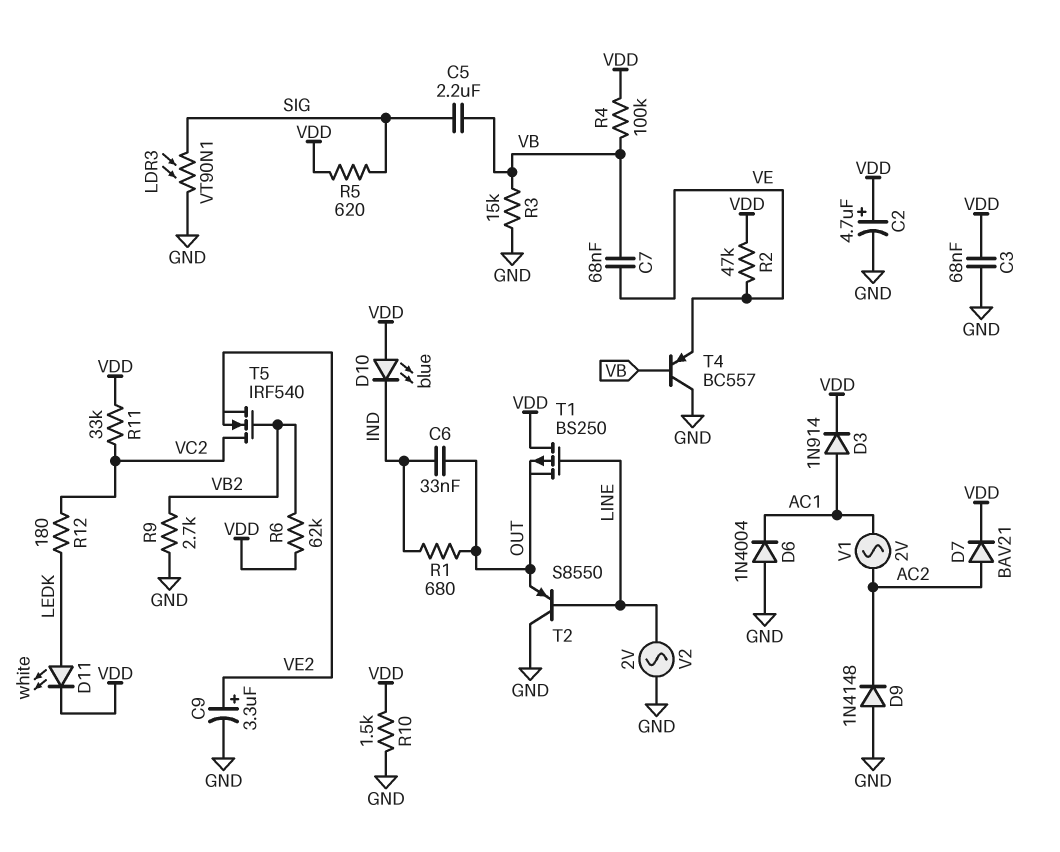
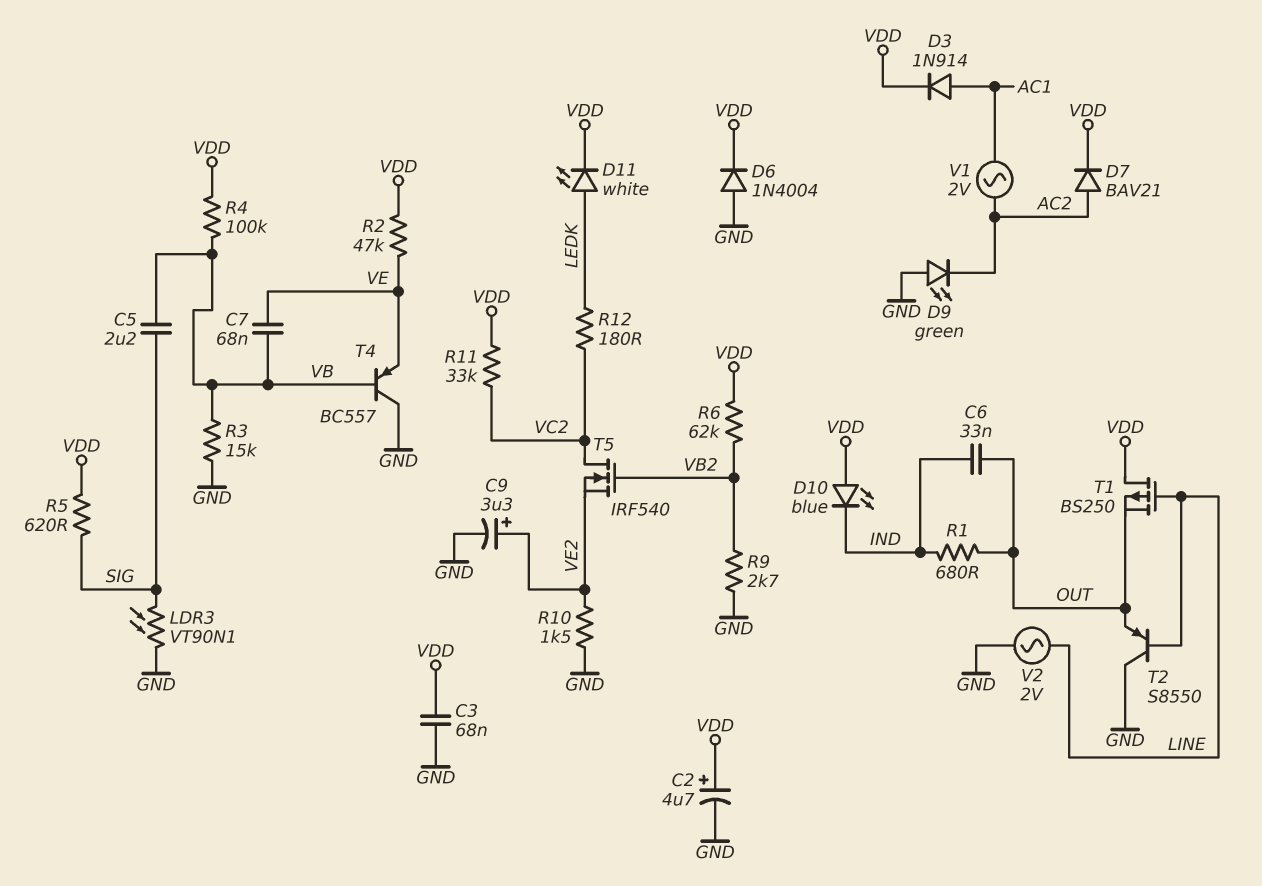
D6: diode 1N4004 (A GND, K AC1) -> diode 1N4004 (A GND, K VDD)
D9: diode 1N4148 (A GND, K AC2) -> LED green (A GND, K AC2)
R10: 1.5k (GND, VDD) -> 1.5k (GND, VE2)

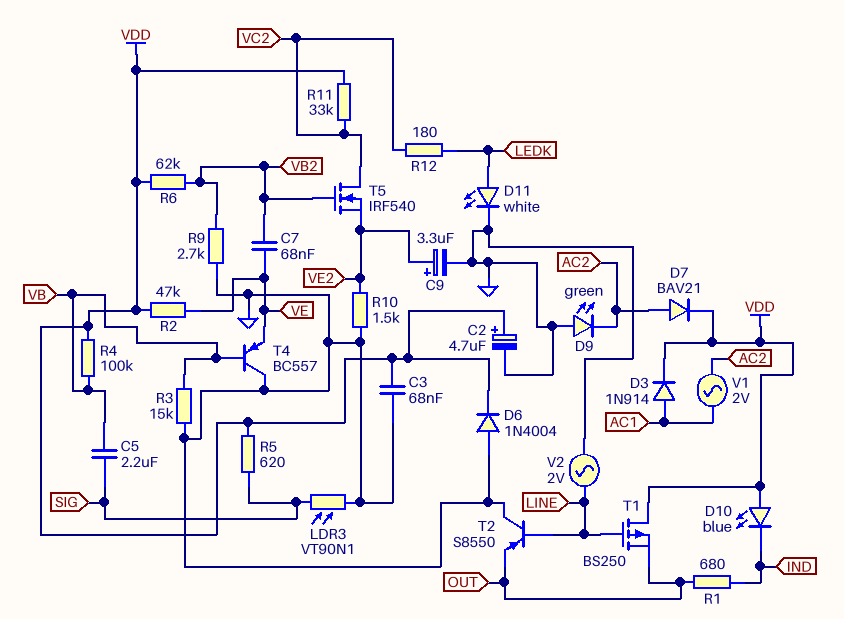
C6: 33nF (IND, OUT) -> none
C7: 68nF (VB, VE) -> 68nF (VB2, VE)
D11: LED white (A LEDK, K VDD) -> LED white (A LEDK, K GND)

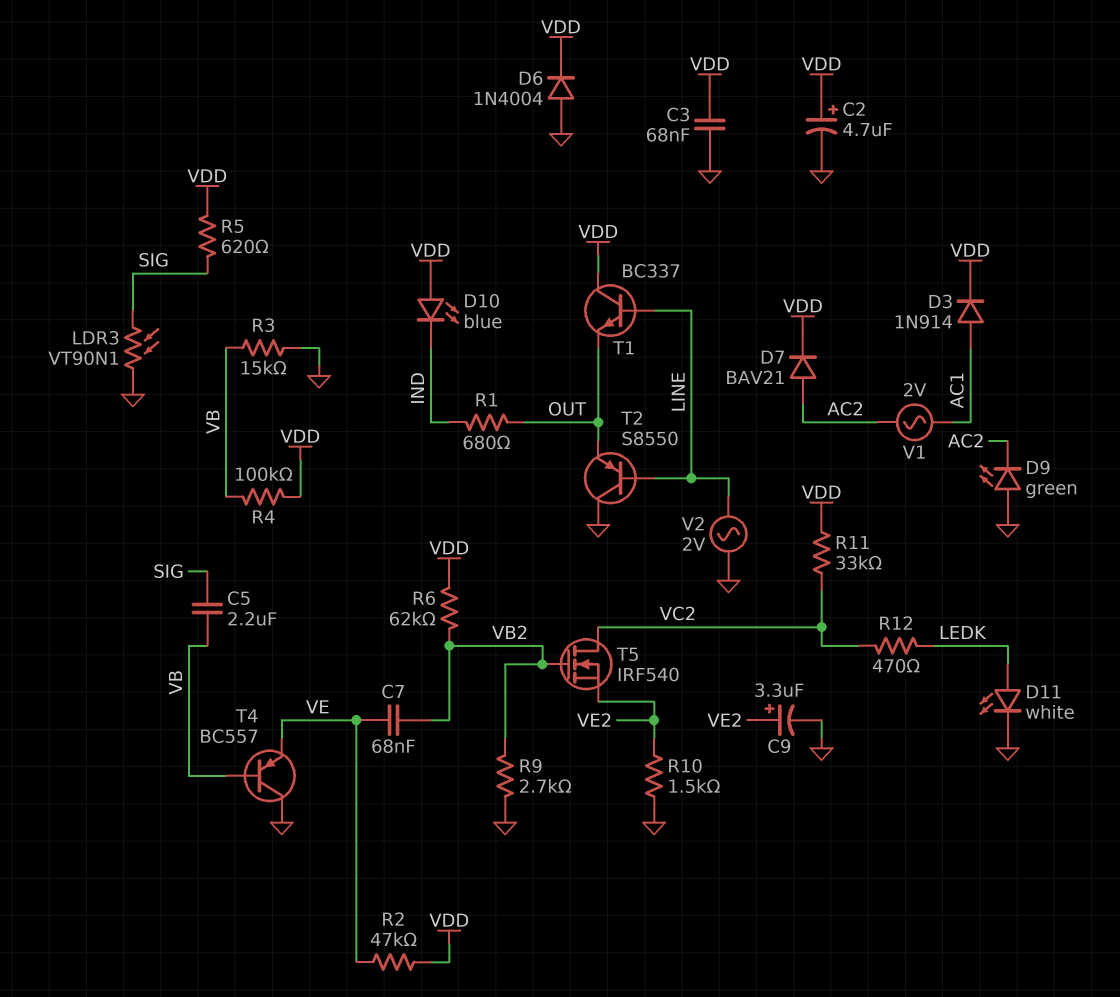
R12: 180 (LEDK, VC2) -> 470 (LEDK, VC2)
T1: PMOS BS250 (G LINE, D VDD, S OUT) -> NPN BC337 (B LINE, C VDD, E OUT)

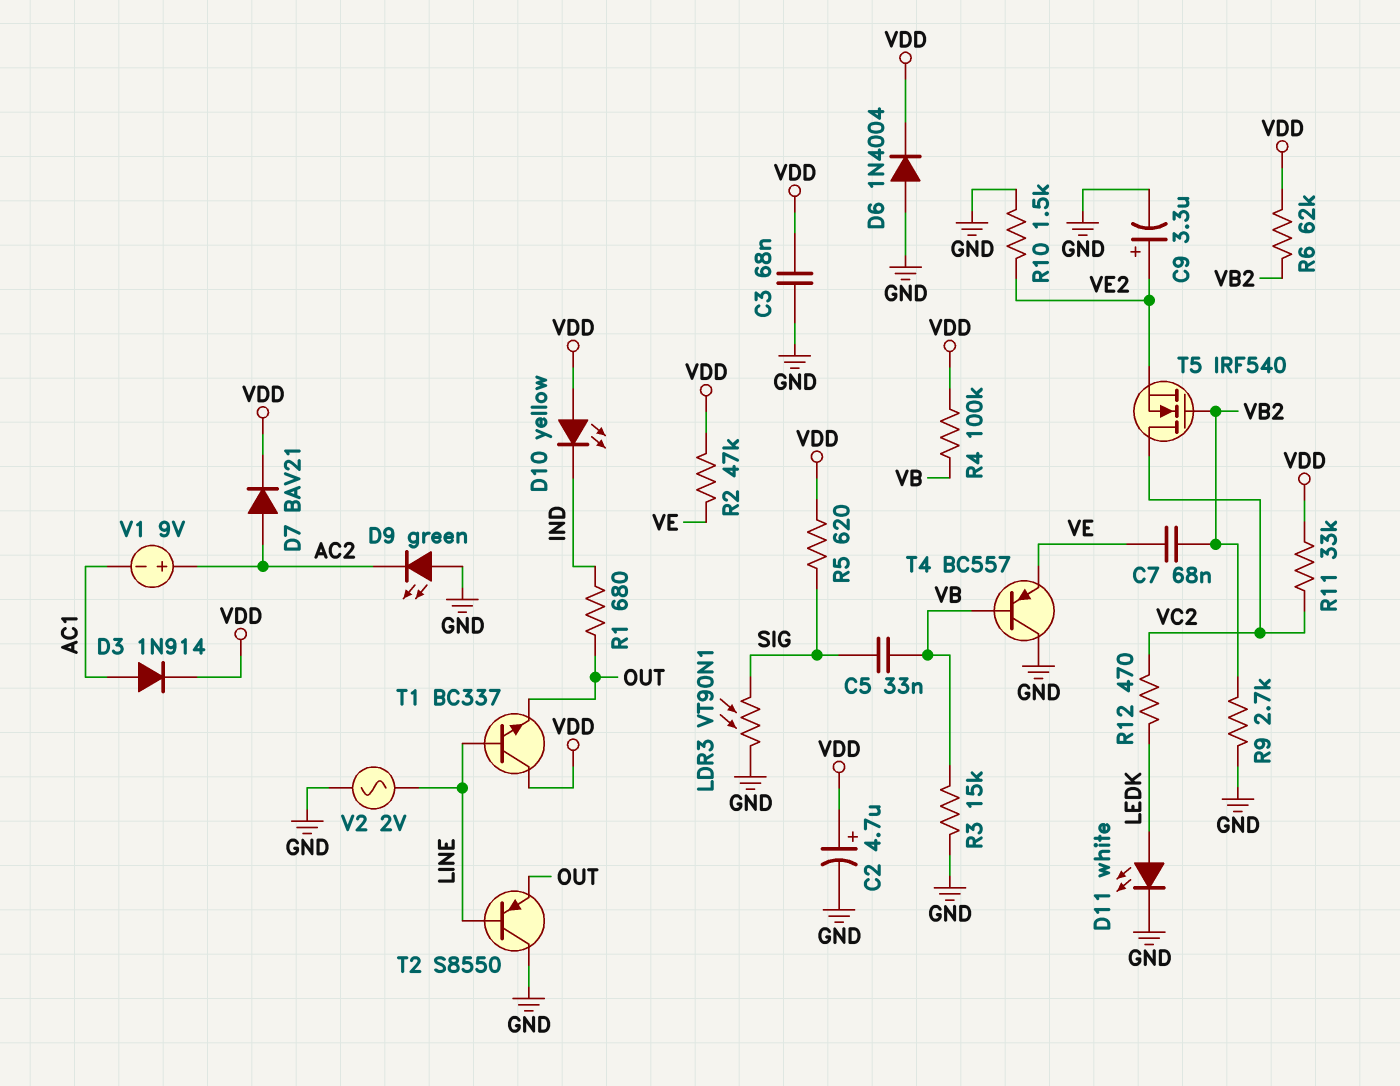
C5: 2.2uF (SIG, VB) -> 33nF (SIG, VB)
D10: LED blue (A VDD, K IND) -> LED yellow (A VDD, K IND)
V1: AC 2V (AC1, AC2) -> 9V (plus AC2, minus AC1)

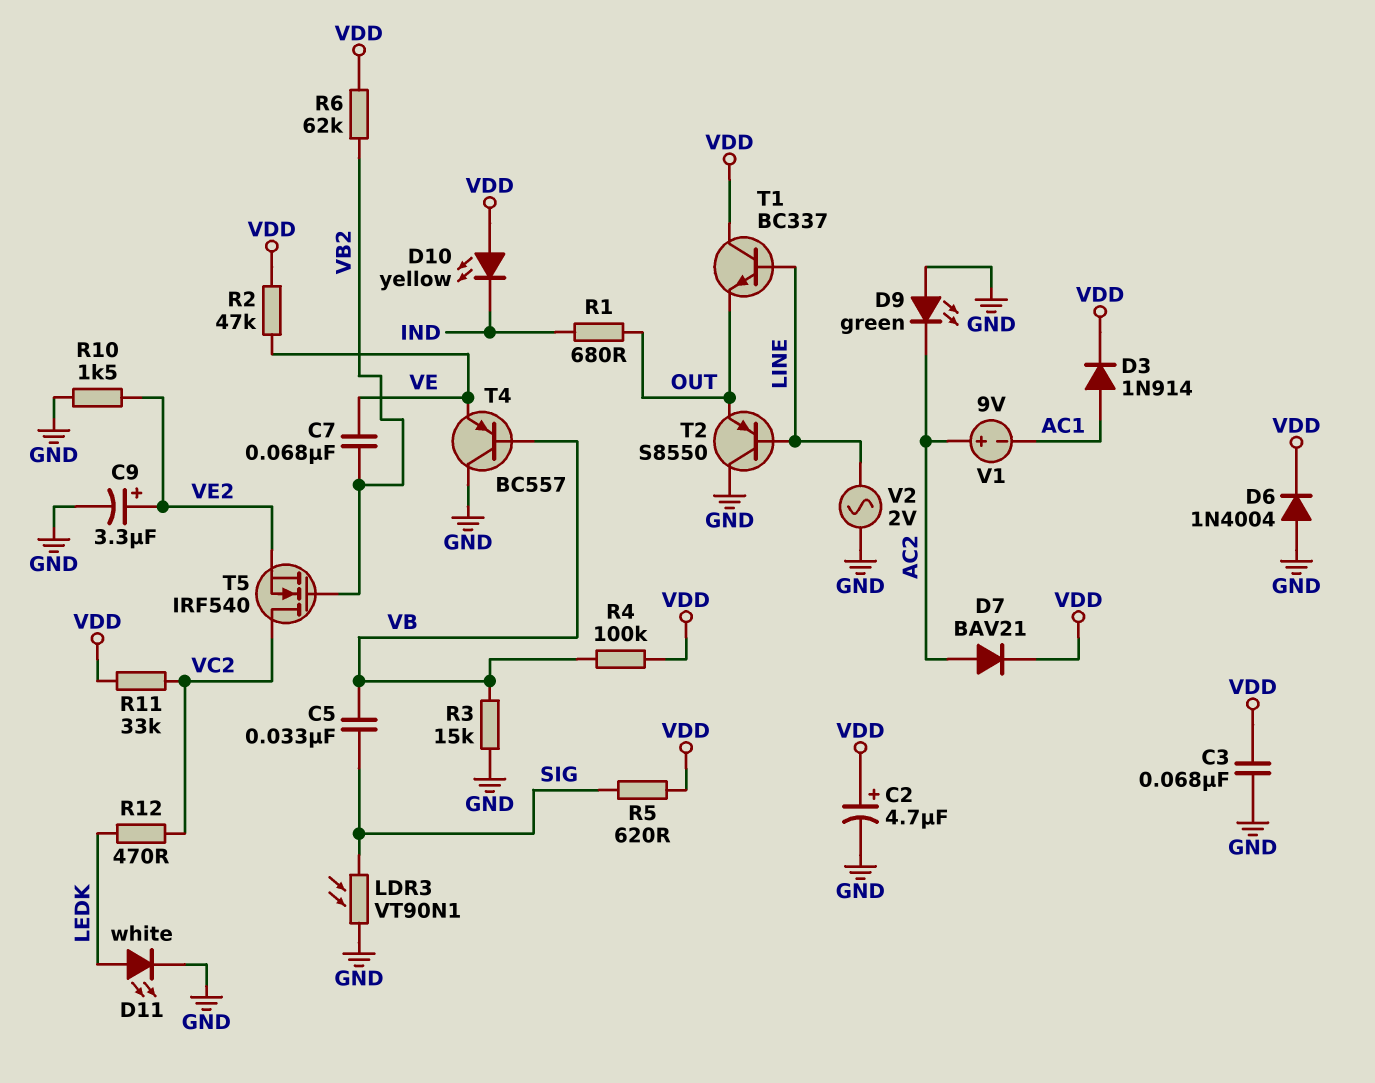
R9: 2.7k (GND, VB2) -> none

